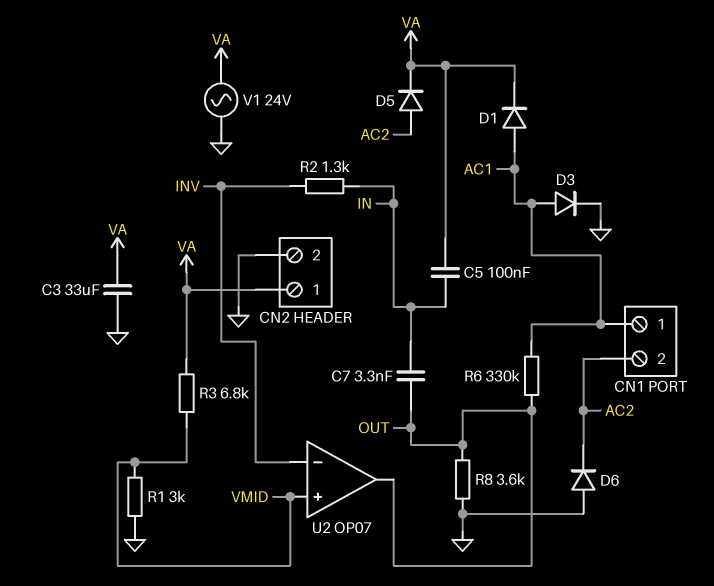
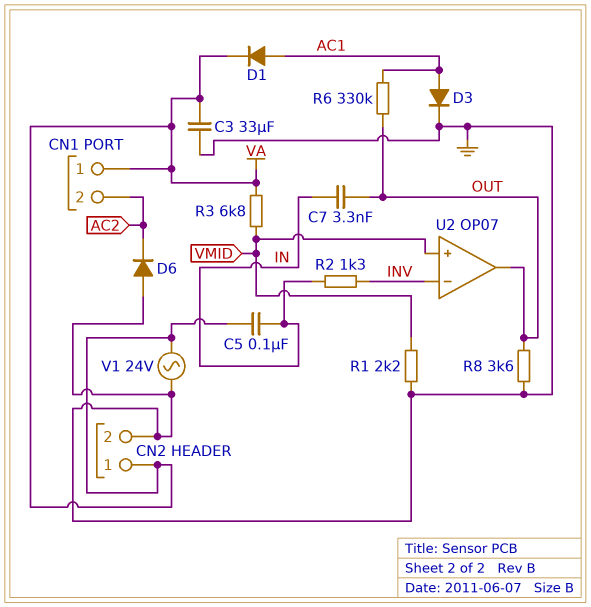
CN1 pin 1: AC1 -> VA
D5: diode (A AC2, K VA) -> none
R1: 3k (GND, VMID) -> 2.2k (GND, VMID)

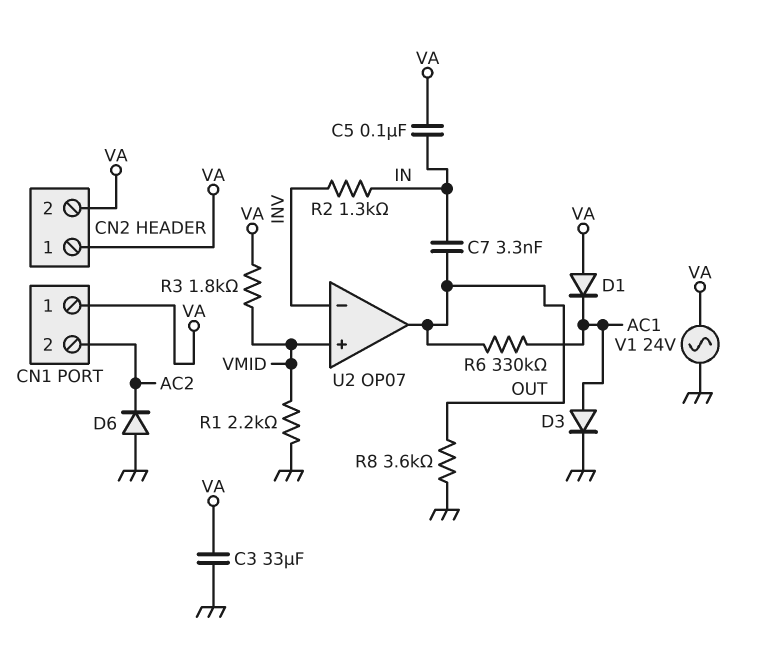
CN2 pin 2: GND -> VA
D1: diode (A AC1, K VA) -> diode (A VA, K AC1)
R3: 6.8k (VA, VMID) -> 1.8k (VA, VMID)

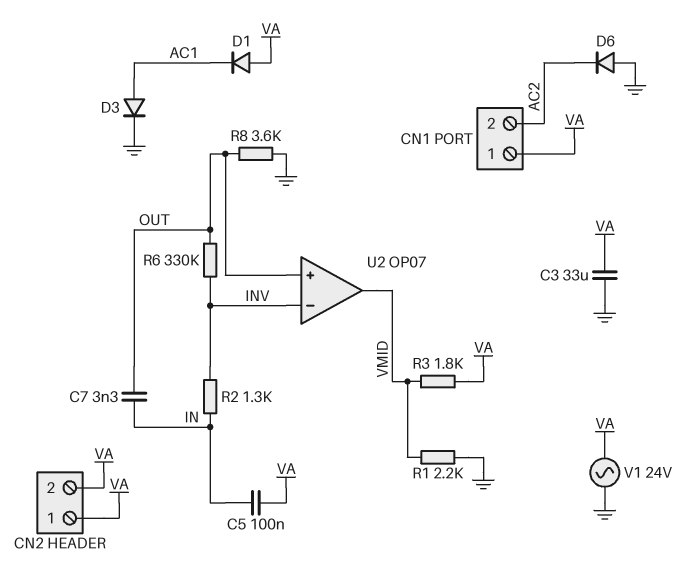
R6: 330k (AC1, OUT) -> 330k (INV, OUT)
U2 pin in+: VMID -> OUT
U2 pin out: OUT -> VMID

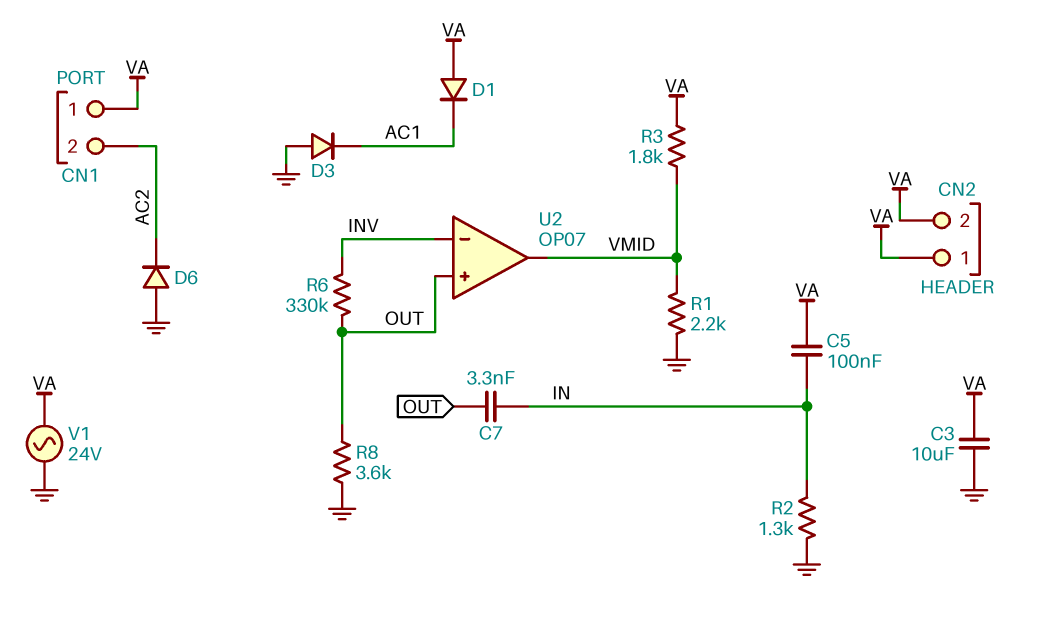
C3: 33uF (GND, VA) -> 10uF (GND, VA)
D3: diode (A AC1, K GND) -> diode (A GND, K AC1)
R2: 1.3k (IN, INV) -> 1.3k (GND, IN)

